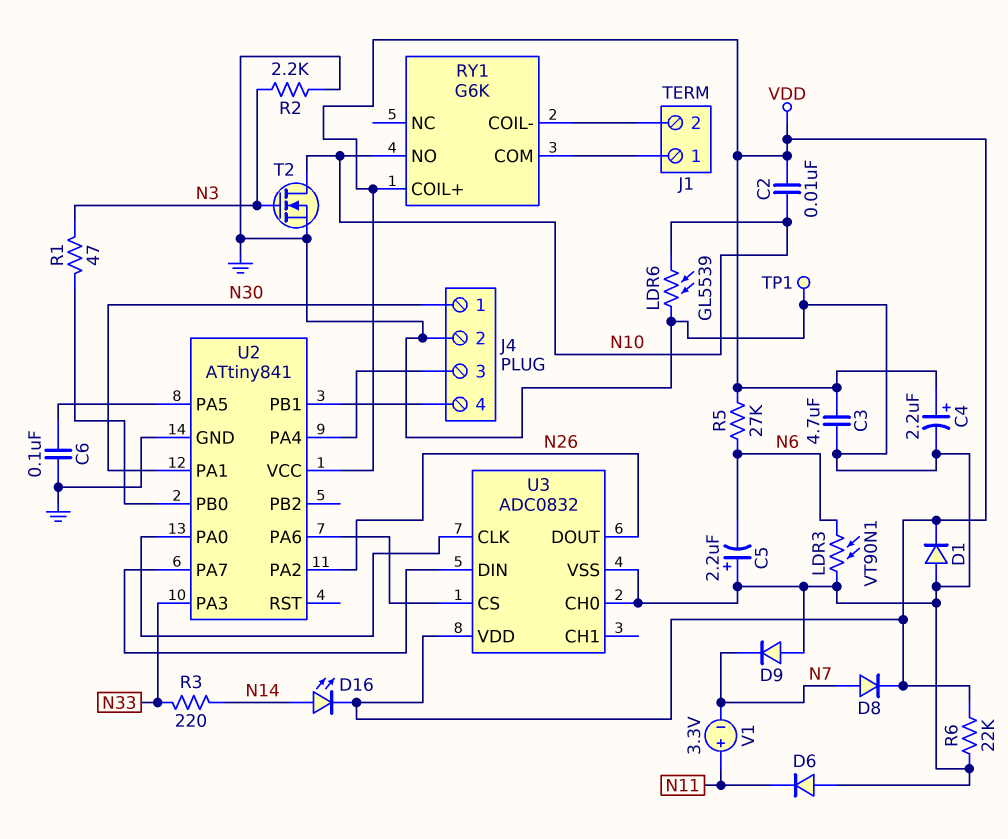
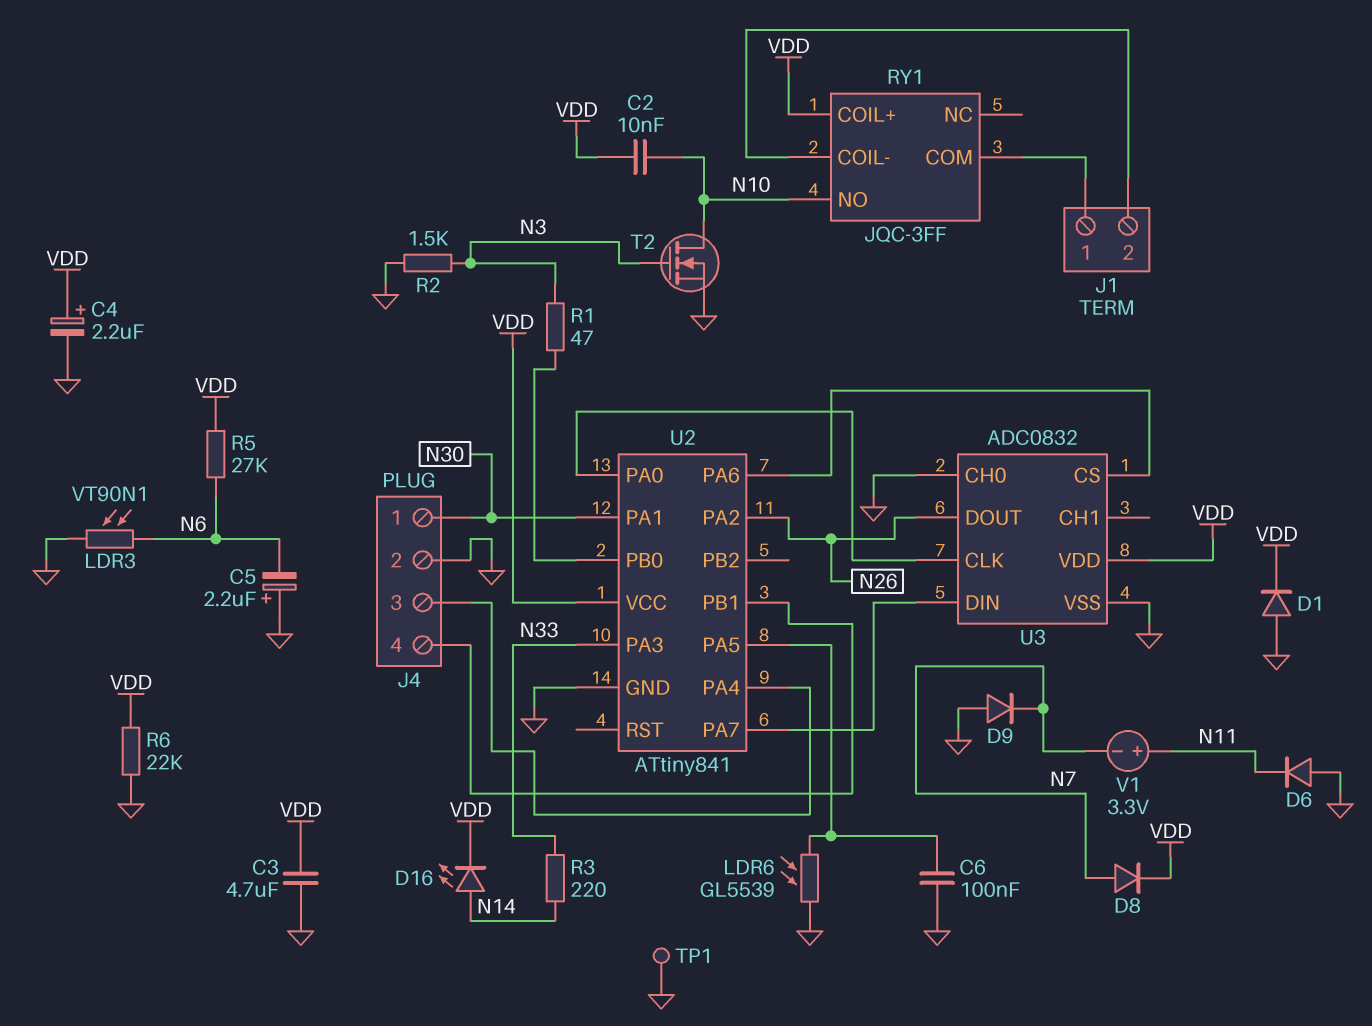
LDR6: GL5539 (GND, N10) -> GL5539 (GND, U2/PA5)
R2: 2.2k (GND, N3) -> 1.5k (GND, N3)
RY1: G6K -> JQC-3FF

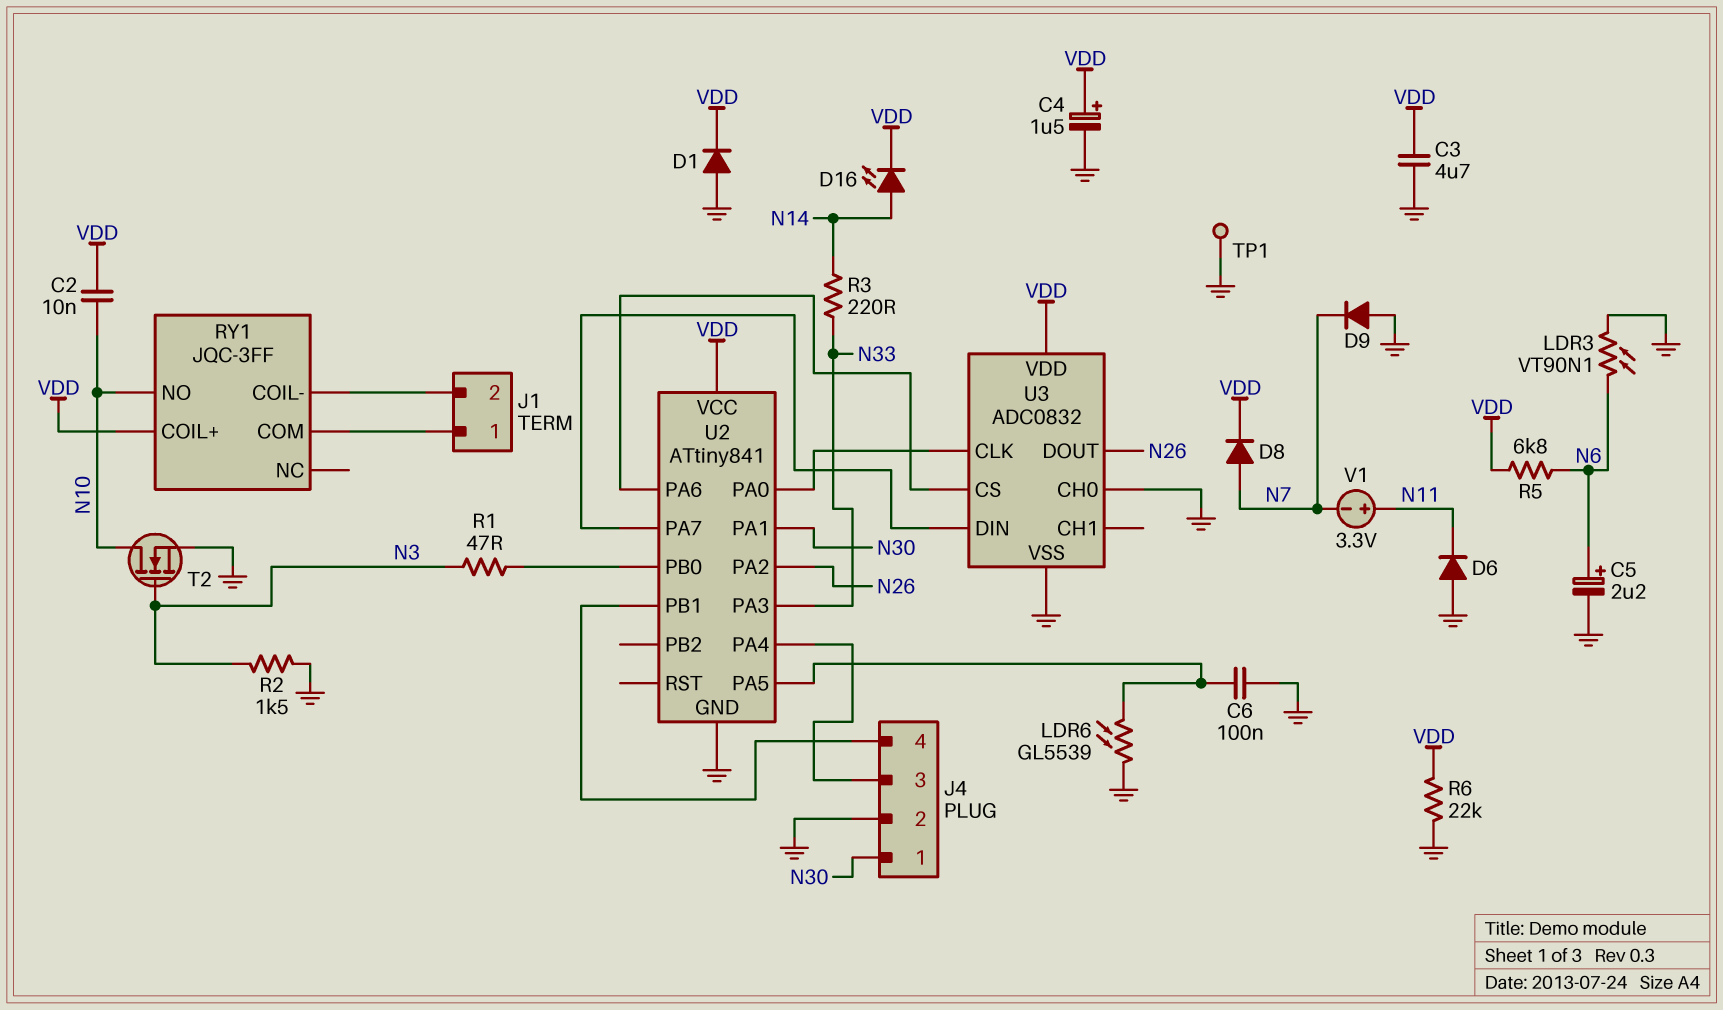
C4: 2.2uF (plus VDD, minus GND) -> 1.5uF (plus VDD, minus GND)
C5: 2.2uF (plus GND, minus N6) -> 2.2uF (plus N6, minus GND)
R5: 27k (N6, VDD) -> 6.8k (N6, VDD)

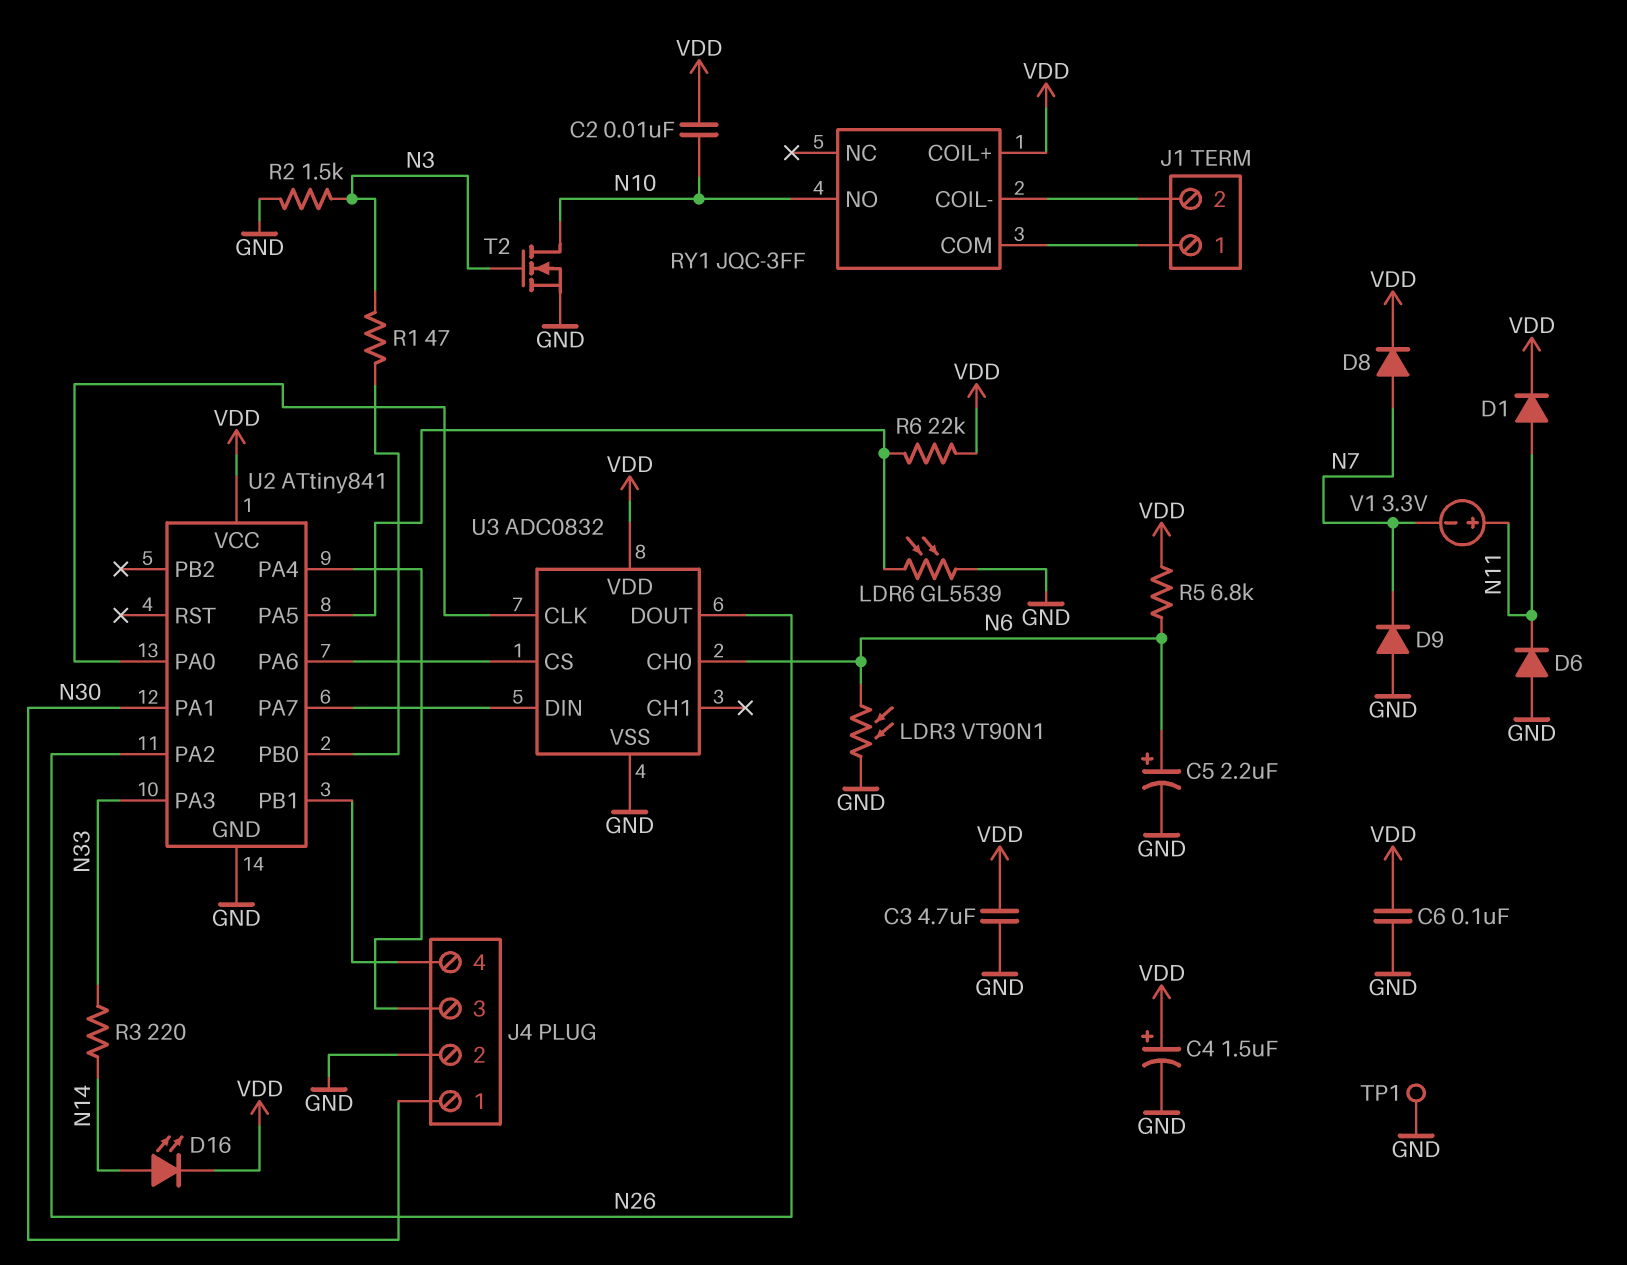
C6: 100nF (GND, U2/PA5) -> 100nF (GND, VDD)
D1: diode (A GND, K VDD) -> diode (A N11, K VDD)
R6: 22k (GND, VDD) -> 22k (U2/PA5, VDD)
U3 pin CH0: GND -> N6

